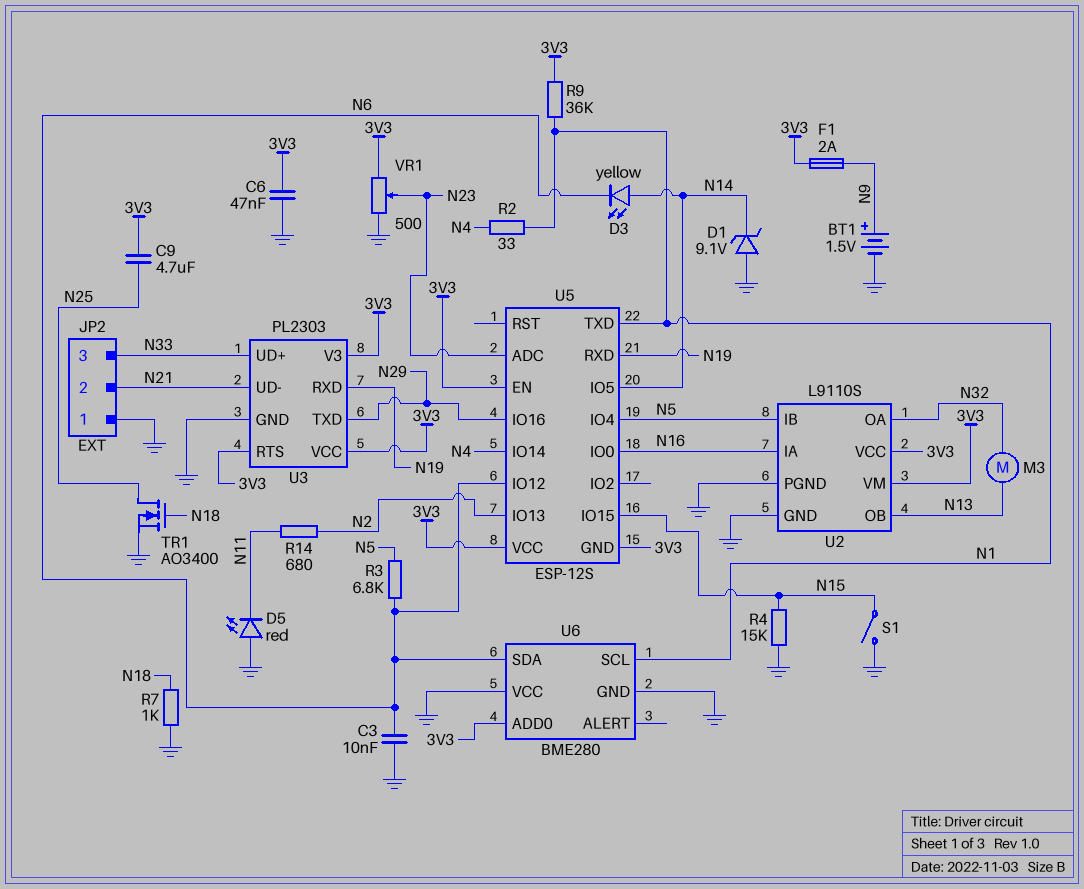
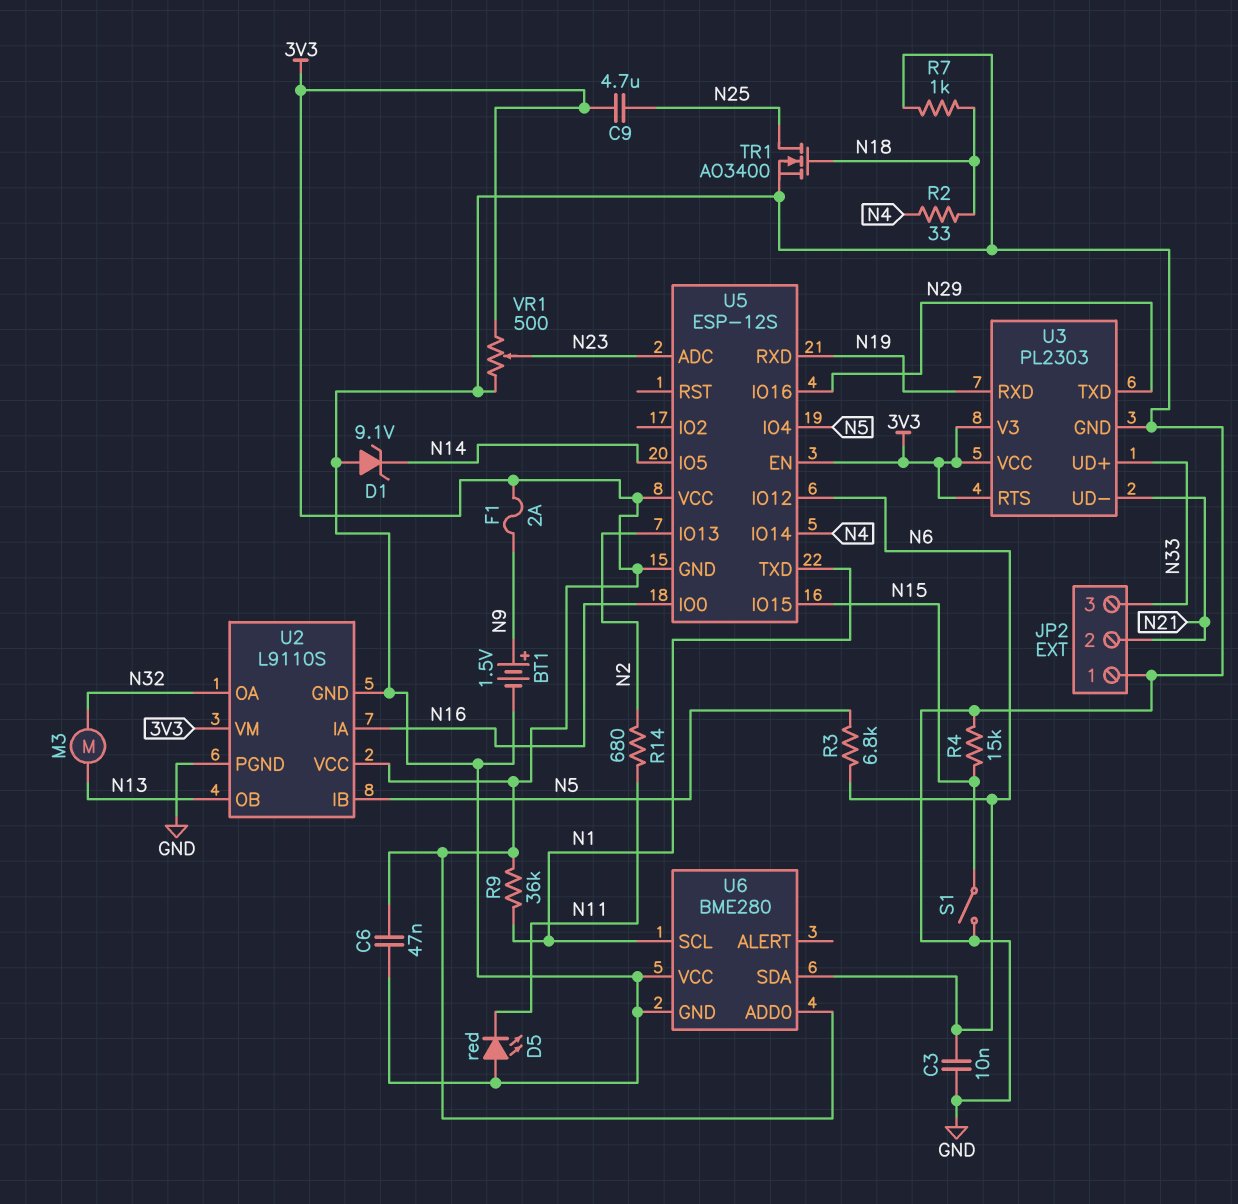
D3: LED yellow (A N14, K N6) -> none
R2: 33 (N1, N4) -> 33 (N4, N18)

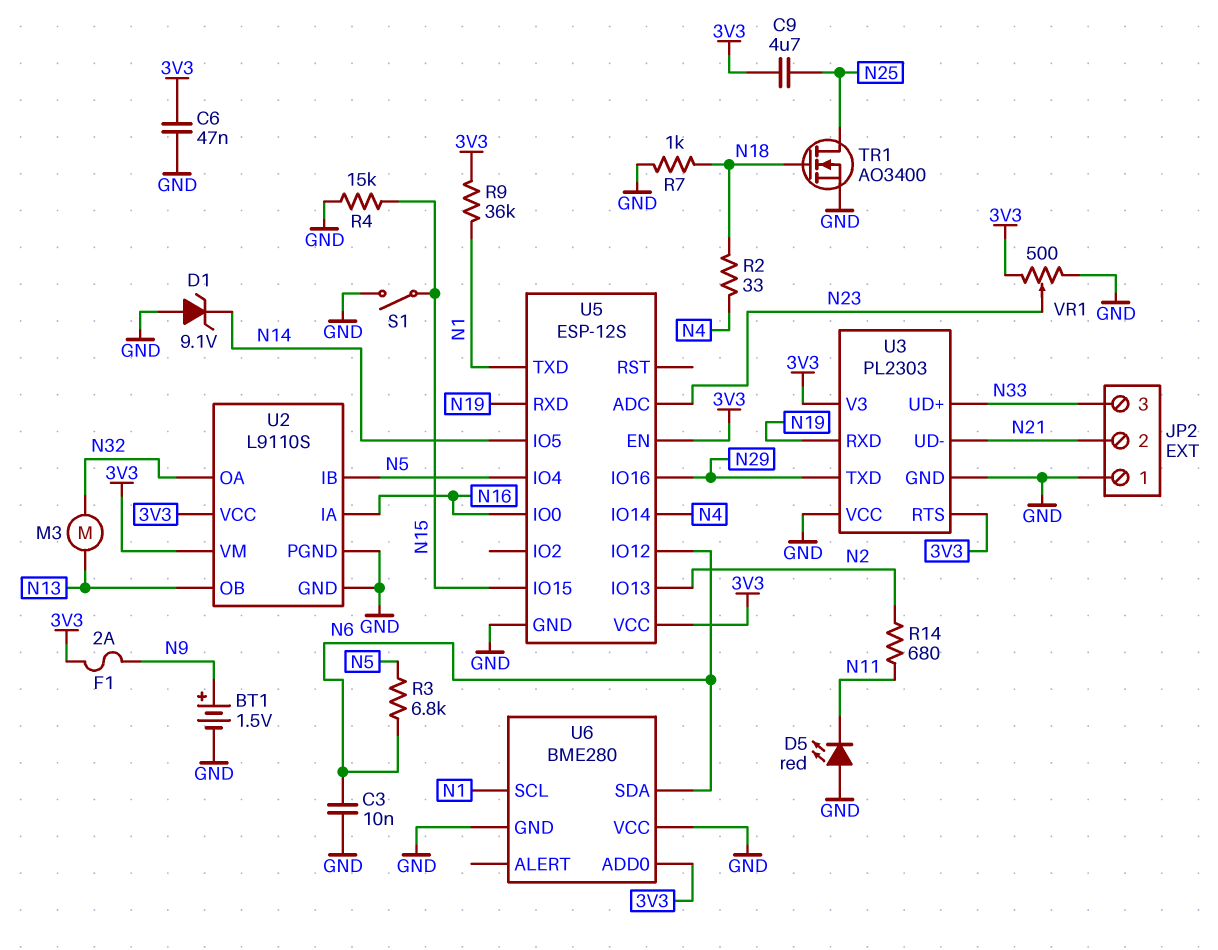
U3 pin VCC: 3V3 -> GND
U5 pin GND: 3V3 -> GND

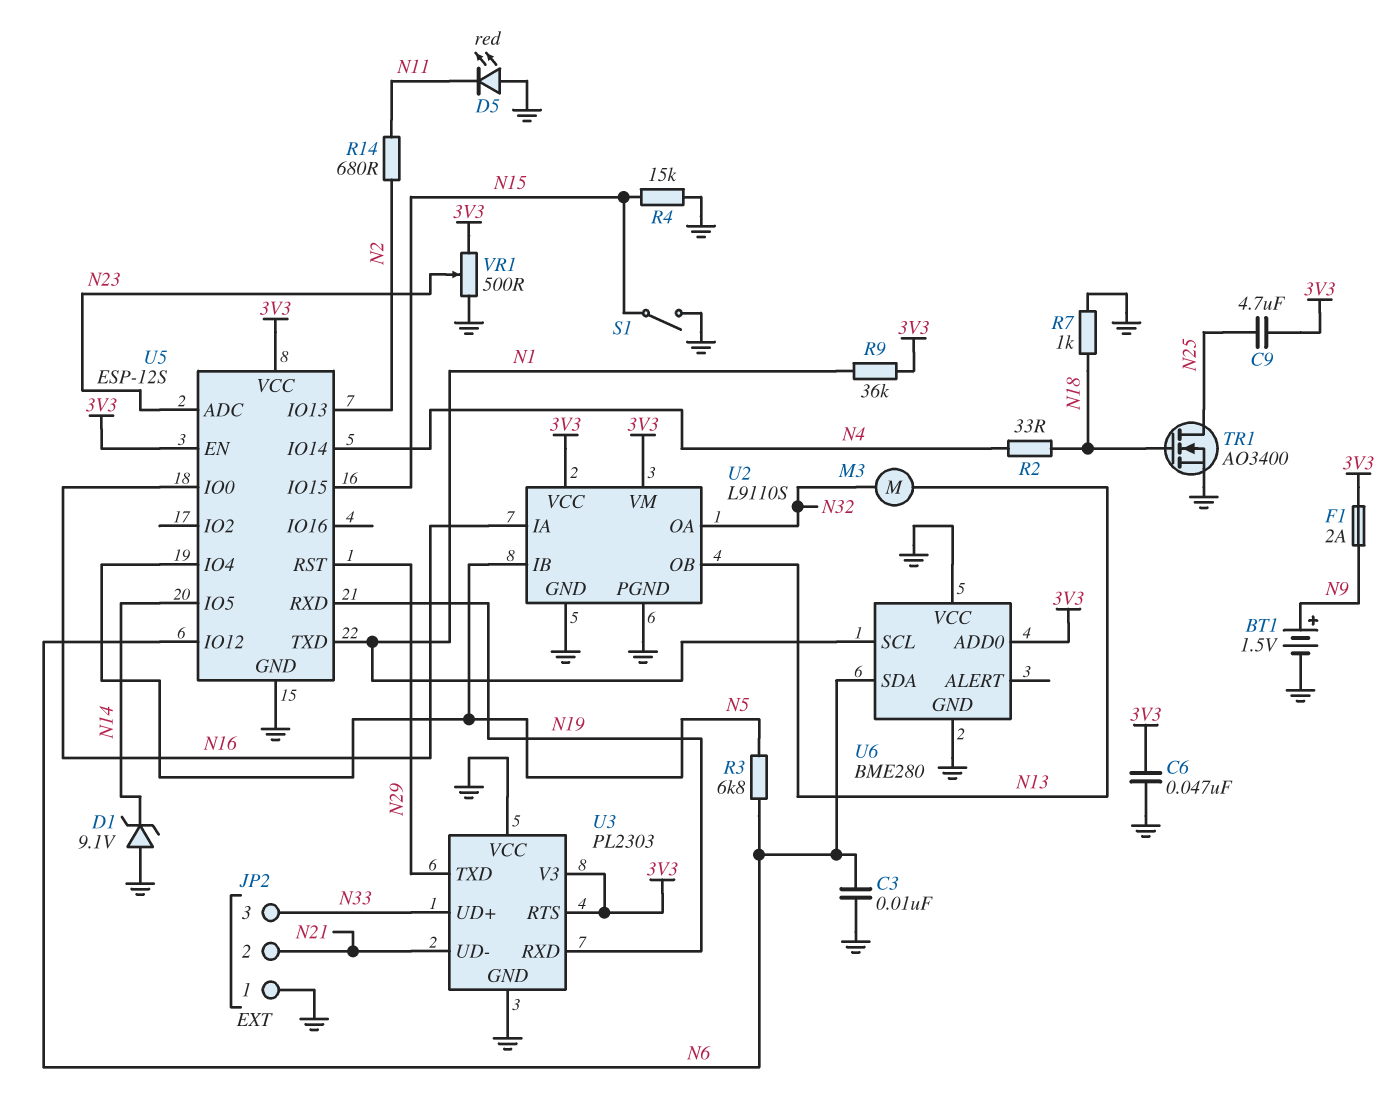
U5 pin IO16: N29 -> none
U5 pin RST: none -> N29

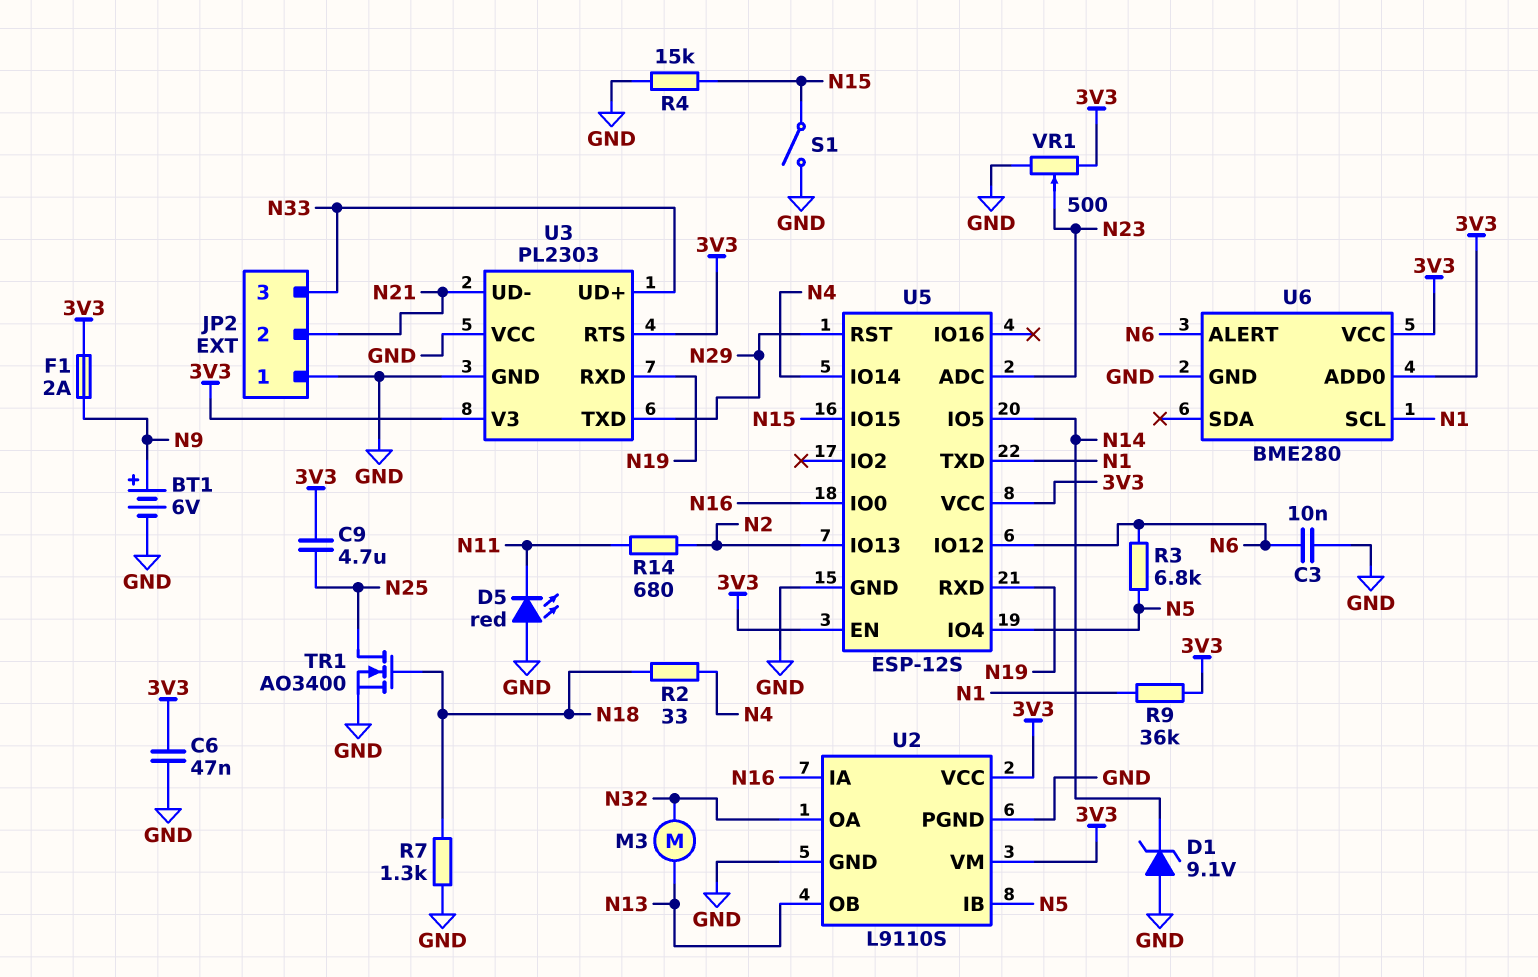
BT1: 1.5V (plus N9, minus GND) -> 6V (plus N9, minus GND)
R7: 1k (GND, N18) -> 1.3k (GND, N18)
U6 pin ALERT: none -> N6
U6 pin SDA: N6 -> none
U6 pin VCC: GND -> 3V3

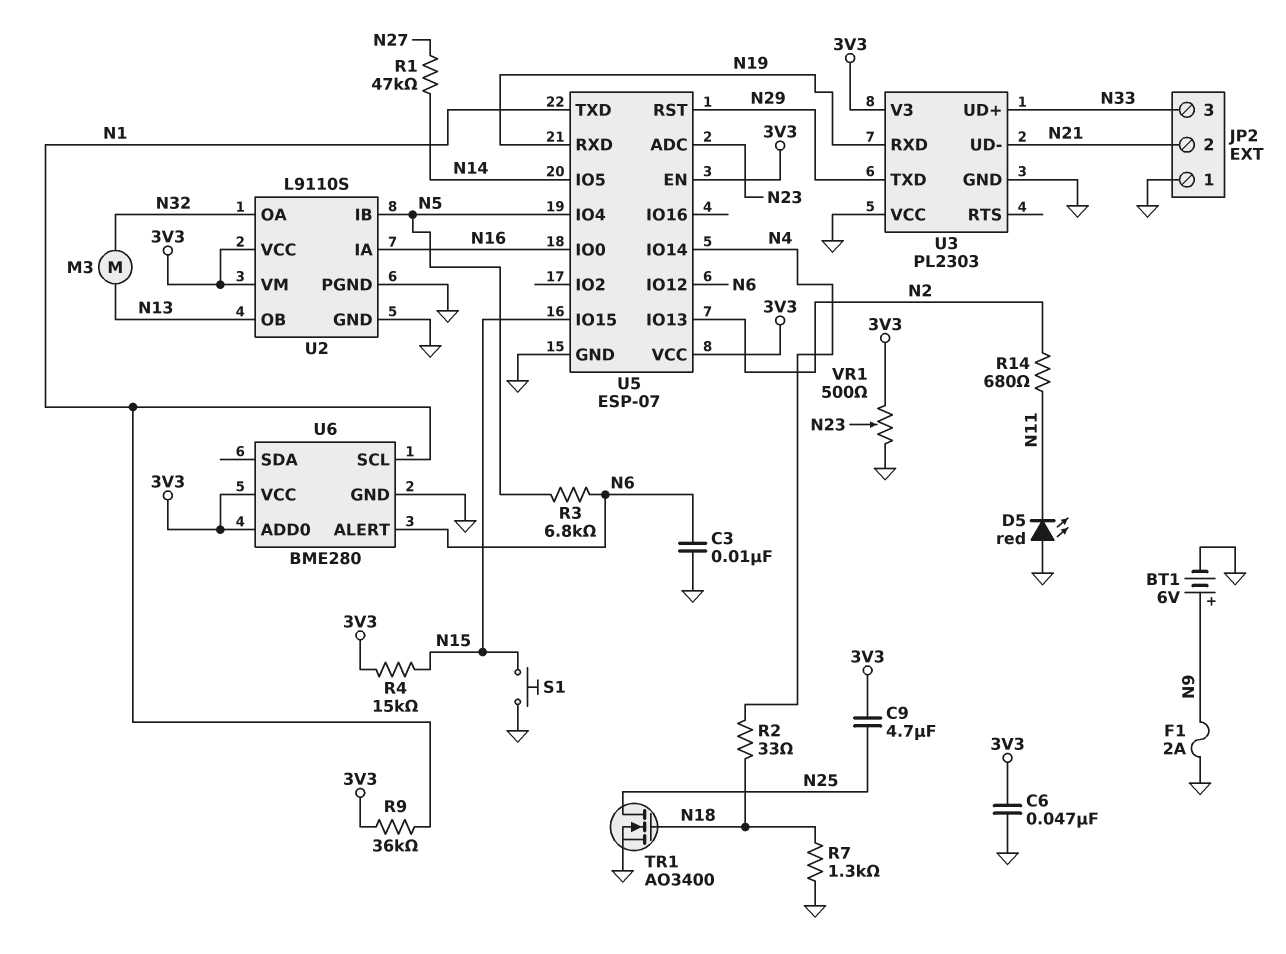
D1: zener 9.1V (A GND, K N14) -> none
F1: 2A (3V3, N9) -> 2A (GND, N9)
R1: none -> 47k (N14, N27)
R4: 15k (GND, N15) -> 15k (3V3, N15)
S1: switch (GND, N15) -> button (GND, N15)
U3 pin RTS: 3V3 -> none
U5: ESP-12S -> ESP-07

